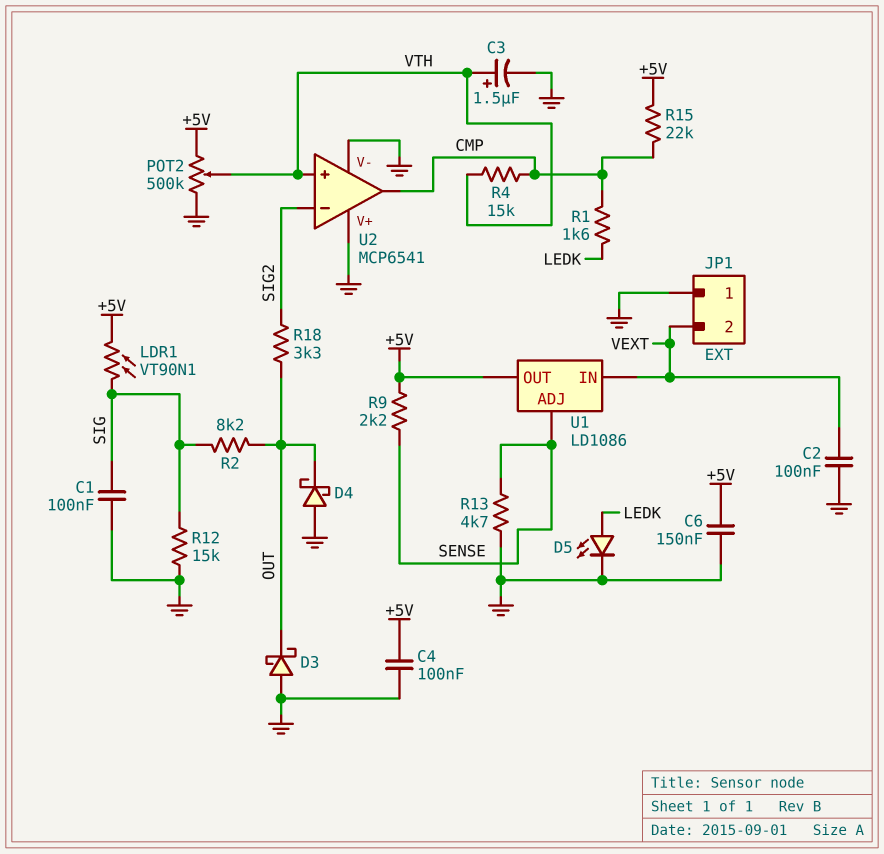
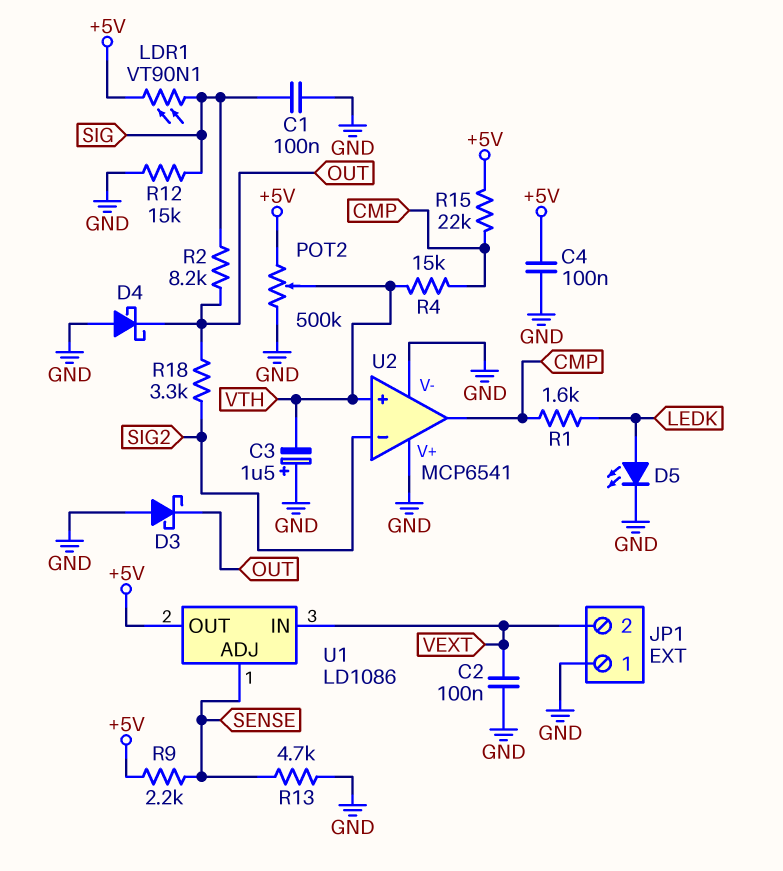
C3: 1.5uF (plus VTH, minus GND) -> 1.5uF (plus GND, minus VTH)
C6: 150nF (+5V, GND) -> none

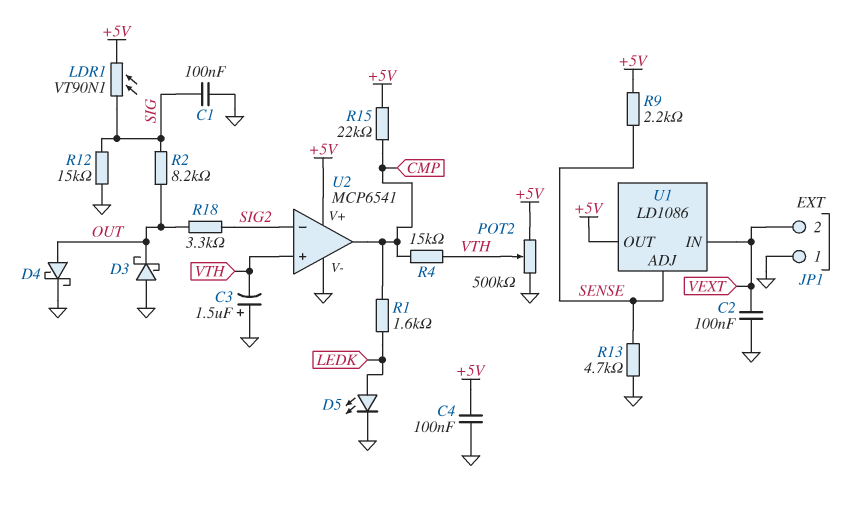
D4: schottky (A GND, K OUT) -> schottky (A OUT, K GND)
U2 pin V+: GND -> +5V

